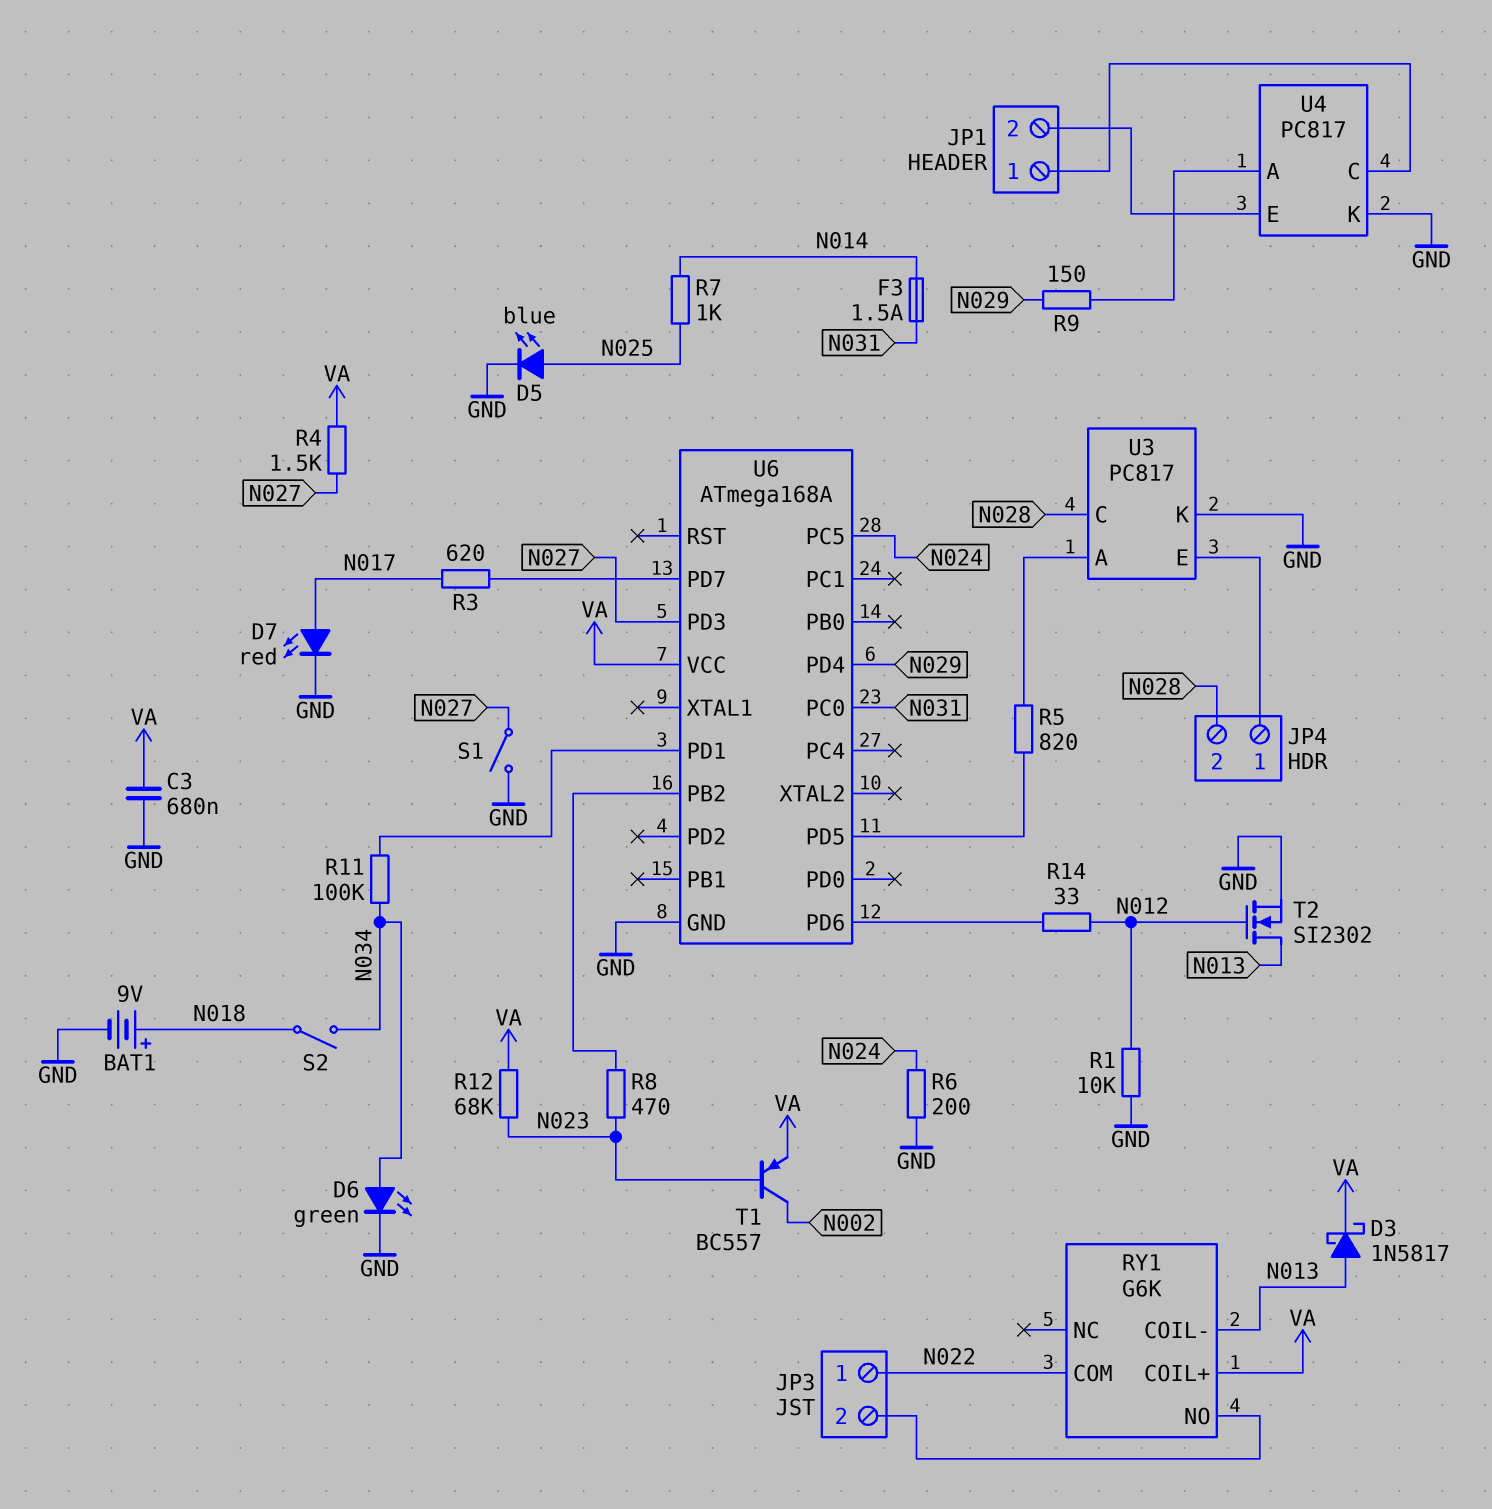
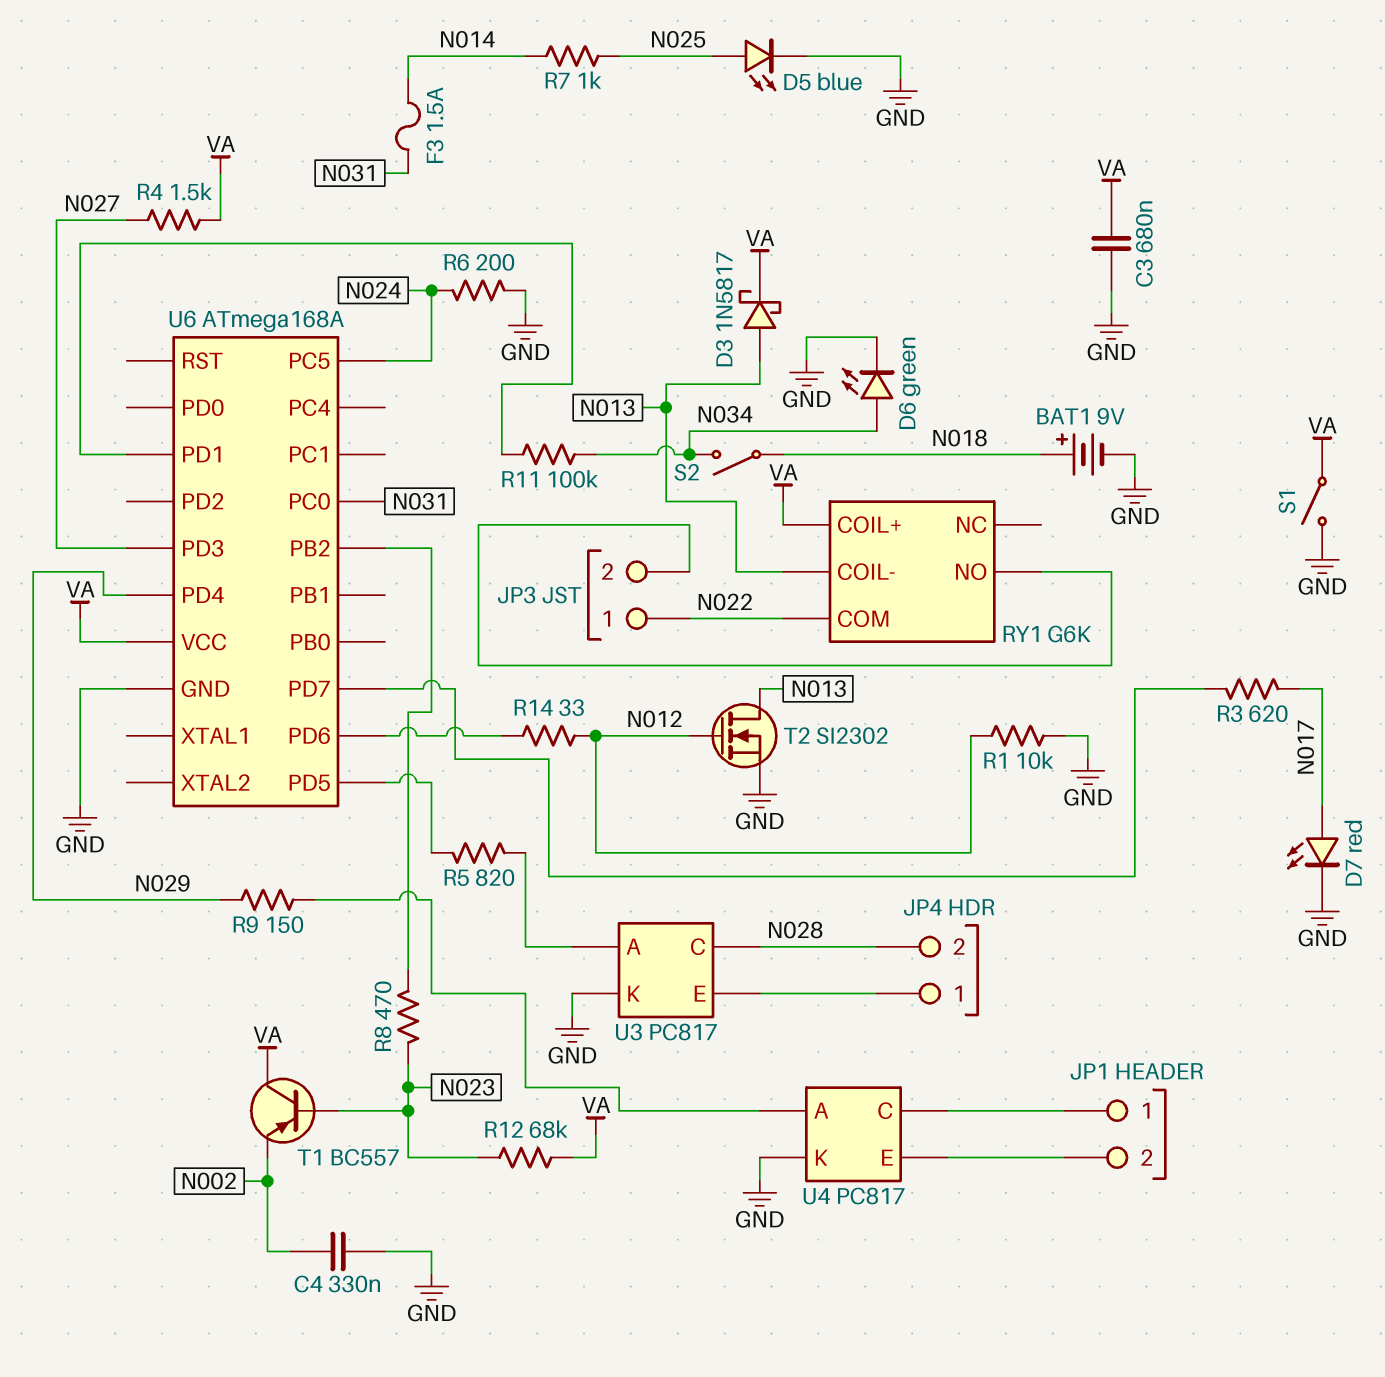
C4: none -> 330nF (GND, N002)
S1: switch (GND, N027) -> switch (GND, VA)
T1: PNP BC557 (B N023, C N002, E VA) -> PNP BC557 (B N023, C VA, E N002)

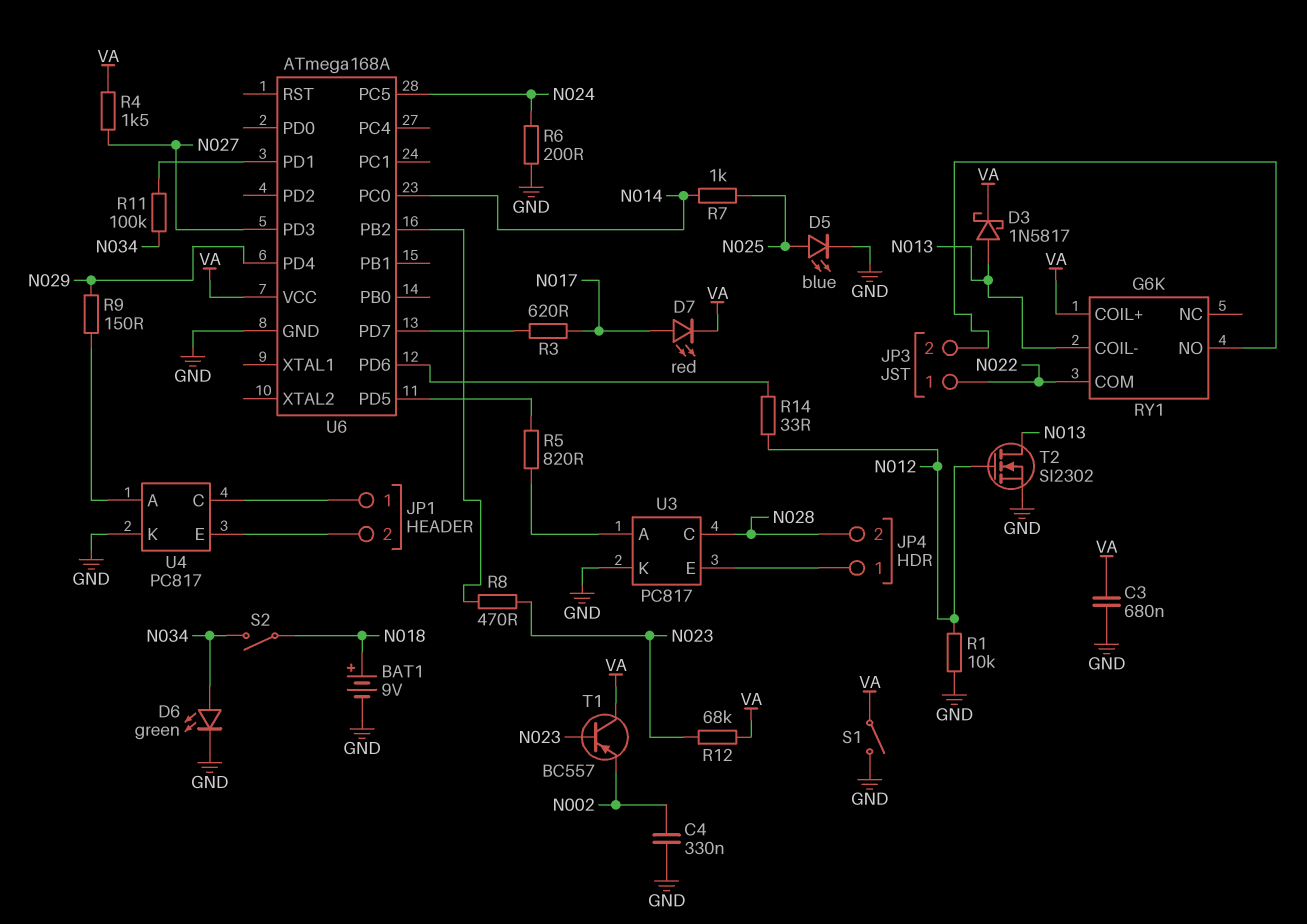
D7: LED red (A N017, K GND) -> LED red (A N017, K VA)
F3: 1.5A (N014, N031) -> none
U6 pin PC0: N031 -> N014

